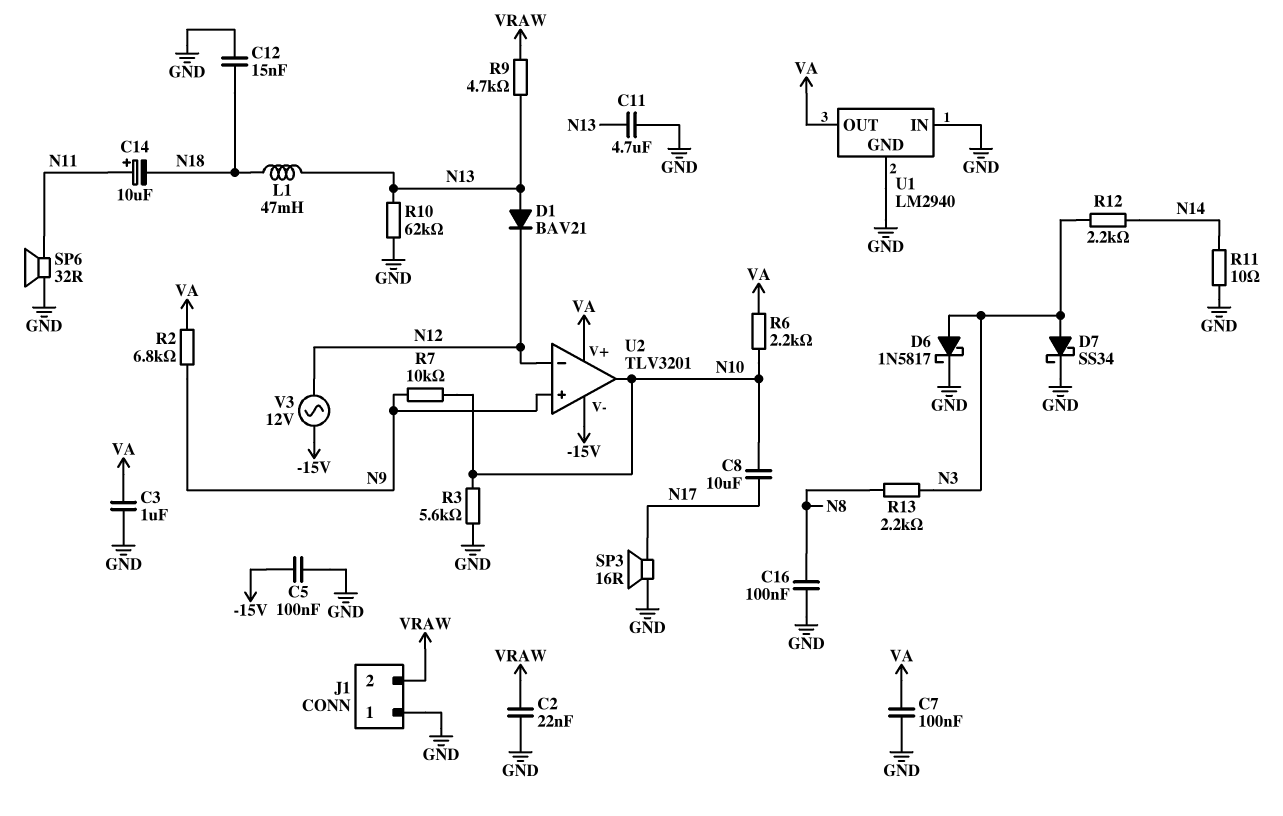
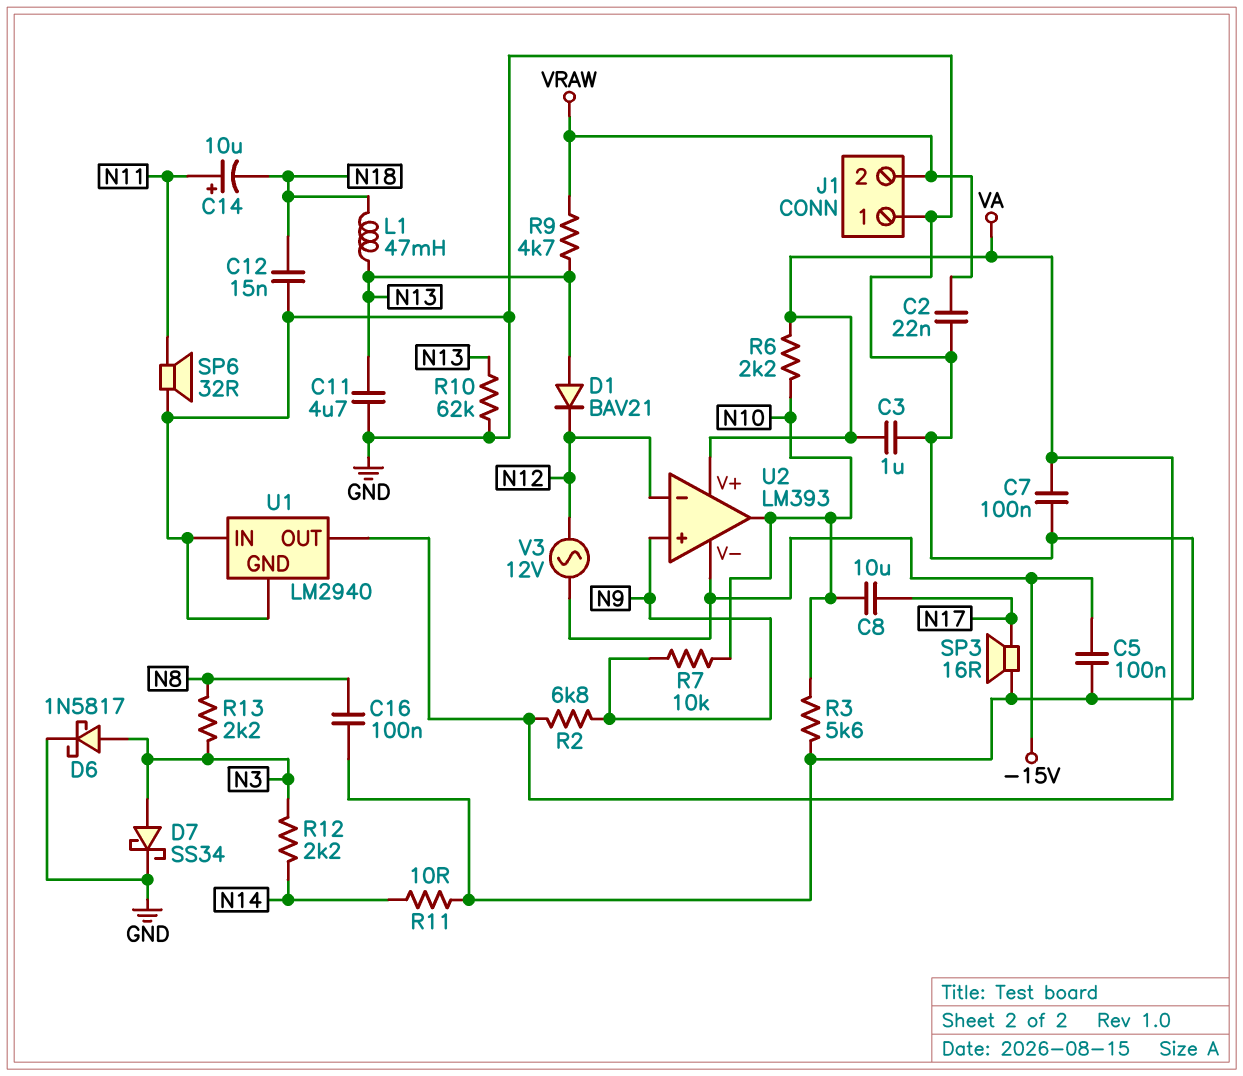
U2: TLV3201 -> LM393

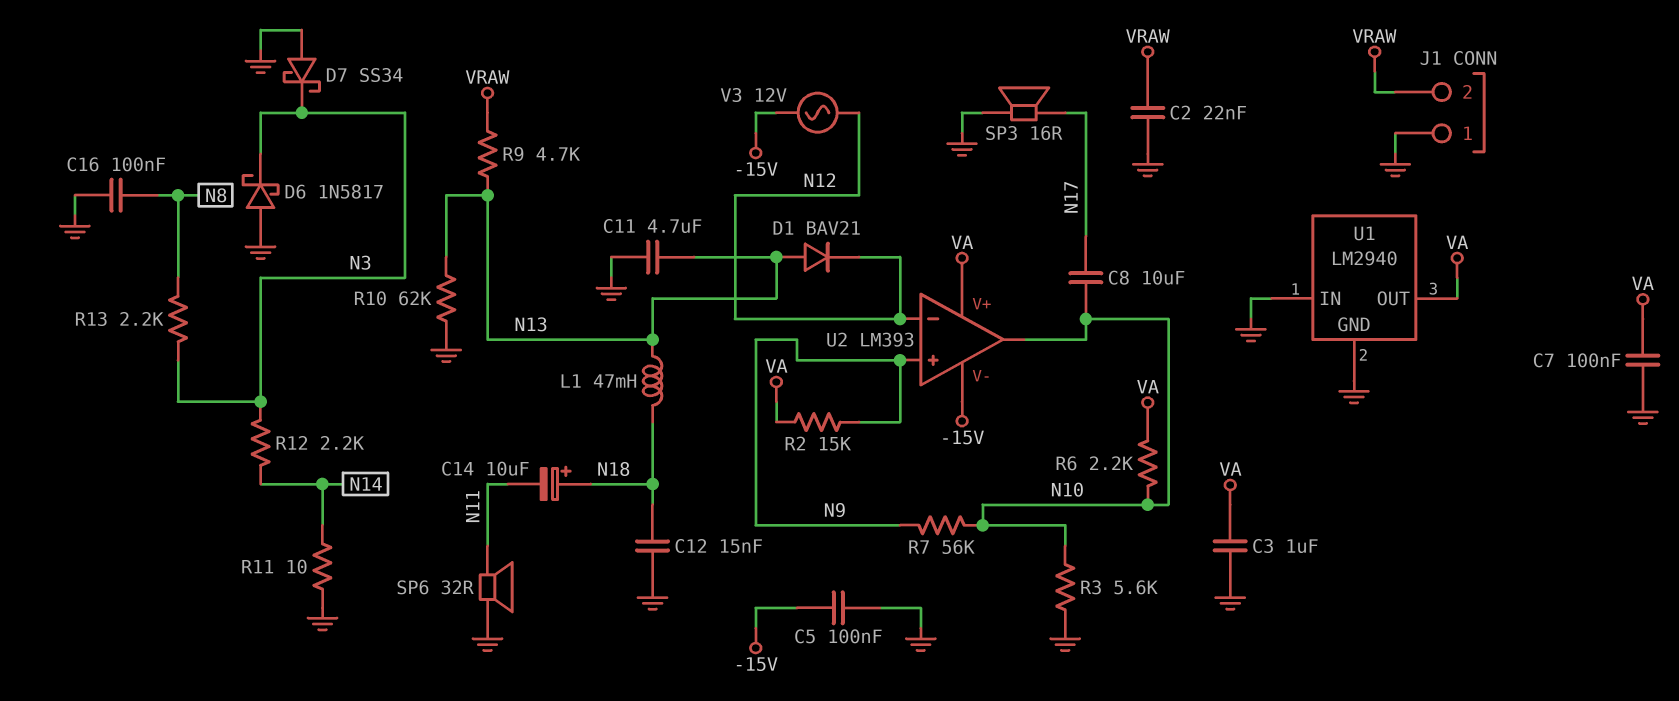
C14: 10uF (plus N11, minus N18) -> 10uF (plus N18, minus N11)
D6: schottky 1N5817 (A N3, K GND) -> schottky 1N5817 (A GND, K N3)
D7: schottky SS34 (A N3, K GND) -> schottky SS34 (A GND, K N3)
R2: 6.8k (N9, VA) -> 15k (N9, VA)
R7: 10k (N9, N10) -> 56k (N9, N10)

